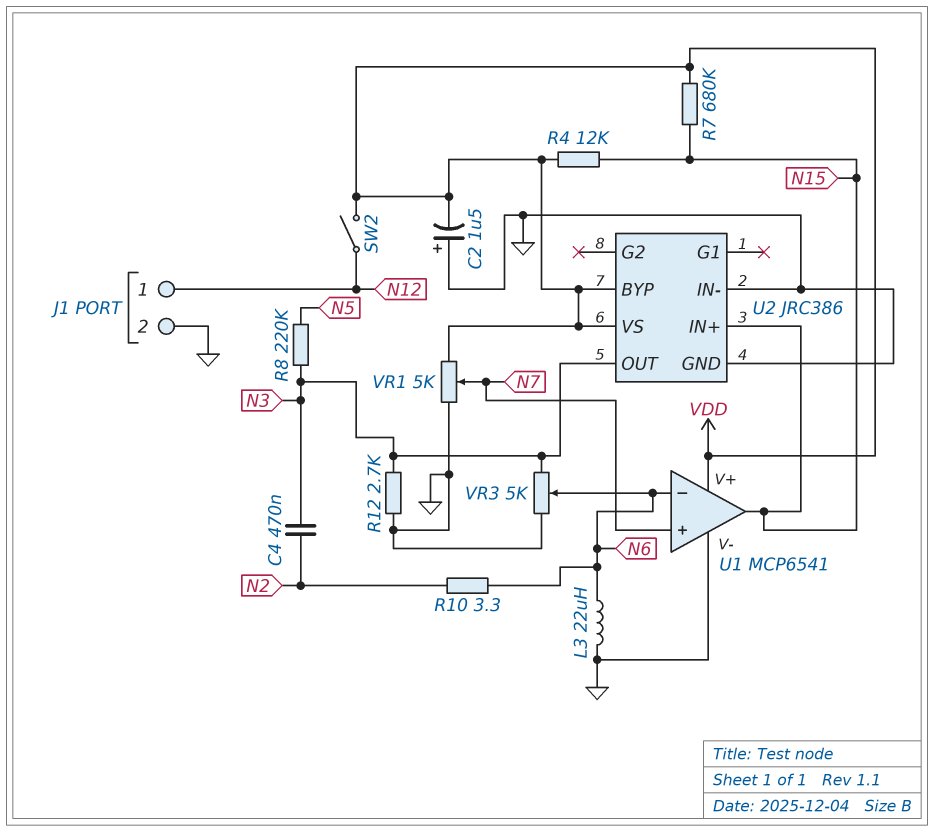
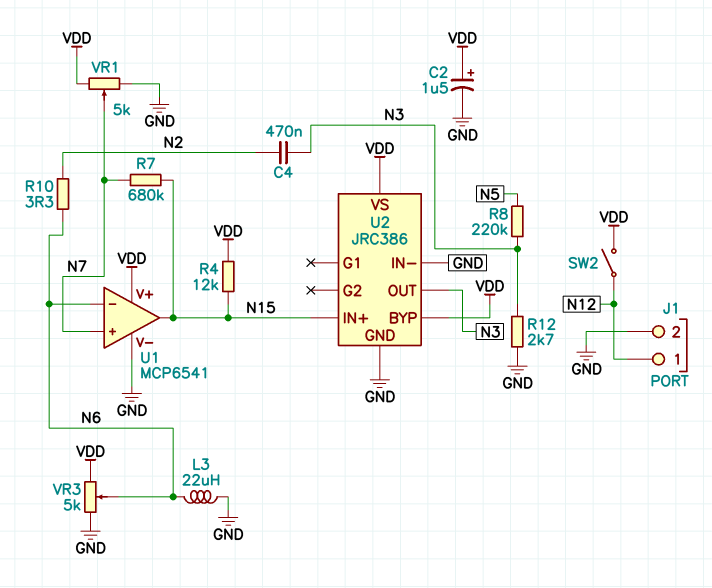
C2: 1.5uF (plus GND, minus VDD) -> 1.5uF (plus VDD, minus GND)
R7: 680k (N15, VDD) -> 680k (N7, N15)
VR3: 5k (GND, N3, wiper N6) -> 5k (GND, VDD, wiper N6)

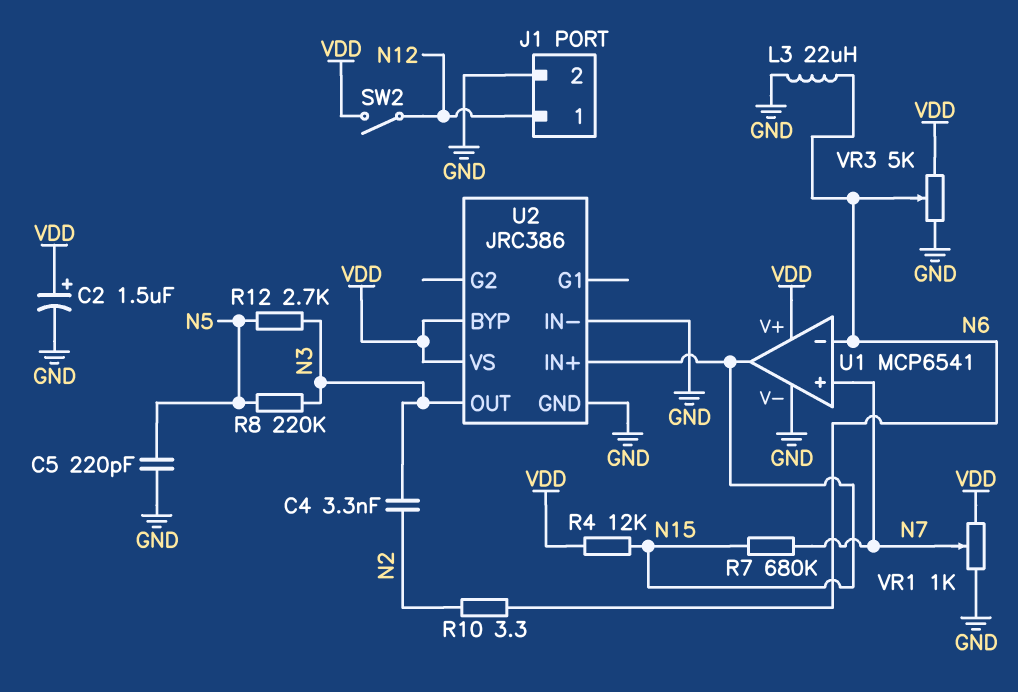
C4: 470nF (N2, N3) -> 3.3nF (N2, N3)
C5: none -> 220pF (GND, N5)
R12: 2.7k (GND, N3) -> 2.7k (N3, N5)
VR1: 5k (GND, VDD, wiper N7) -> 1k (GND, VDD, wiper N7)

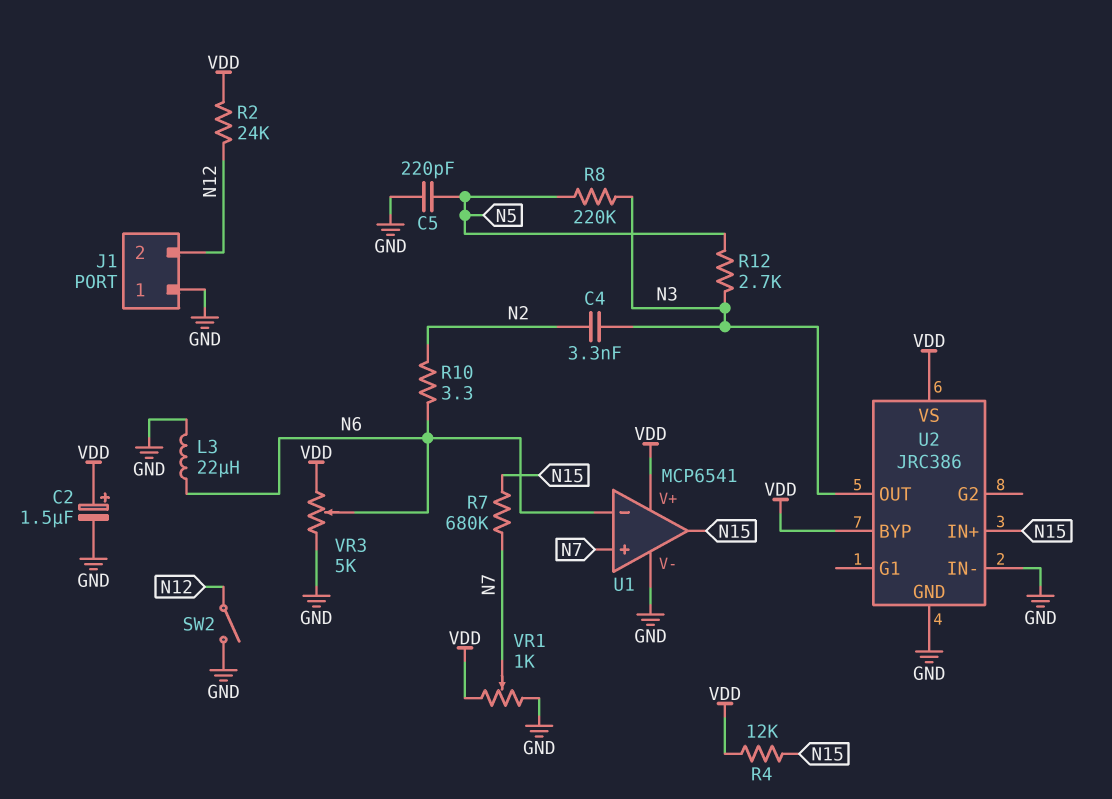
J1 pin 1: N12 -> GND
J1 pin 2: GND -> N12
R2: none -> 24k (N12, VDD)
SW2: switch (N12, VDD) -> switch (GND, N12)

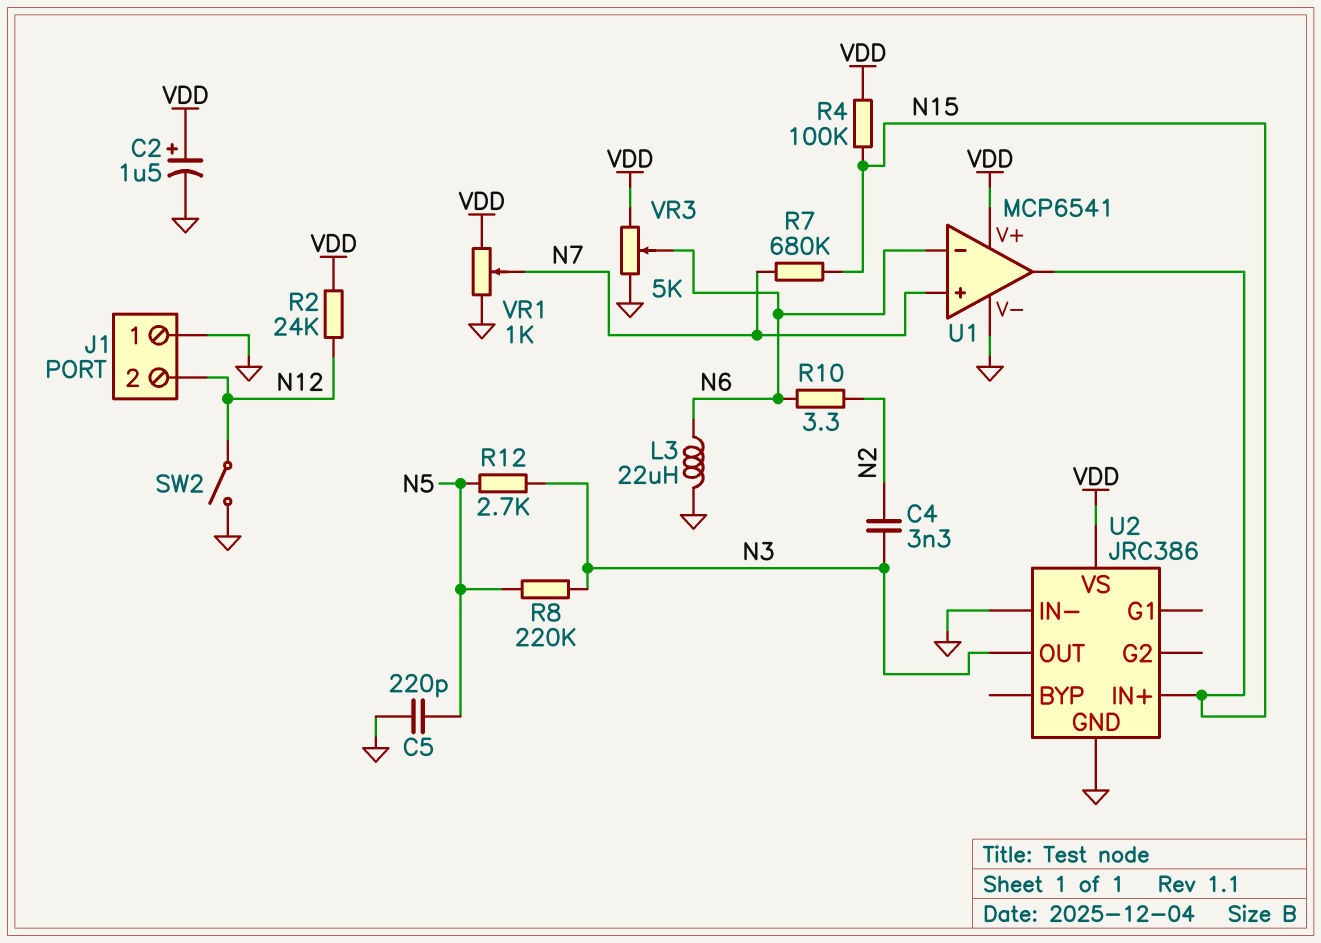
R4: 12k (N15, VDD) -> 100k (N15, VDD)
U2 pin BYP: VDD -> none

